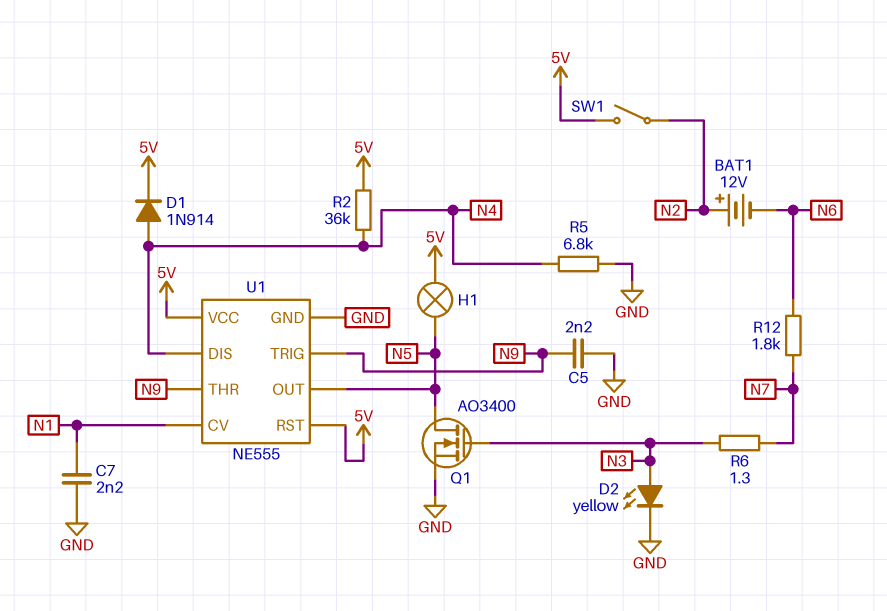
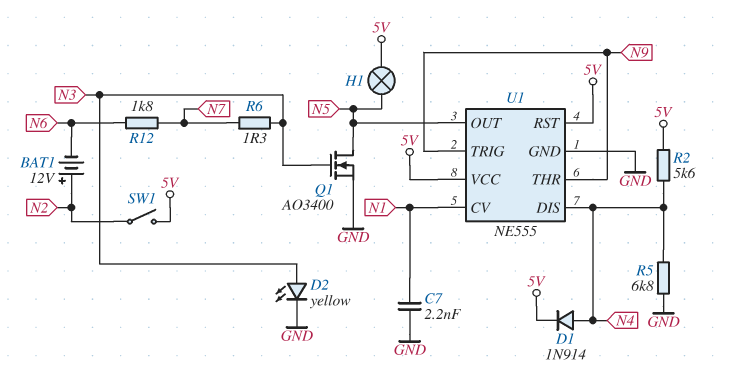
C5: 2.2nF (GND, N9) -> none
R2: 36k (5V, N4) -> 5.6k (5V, N4)

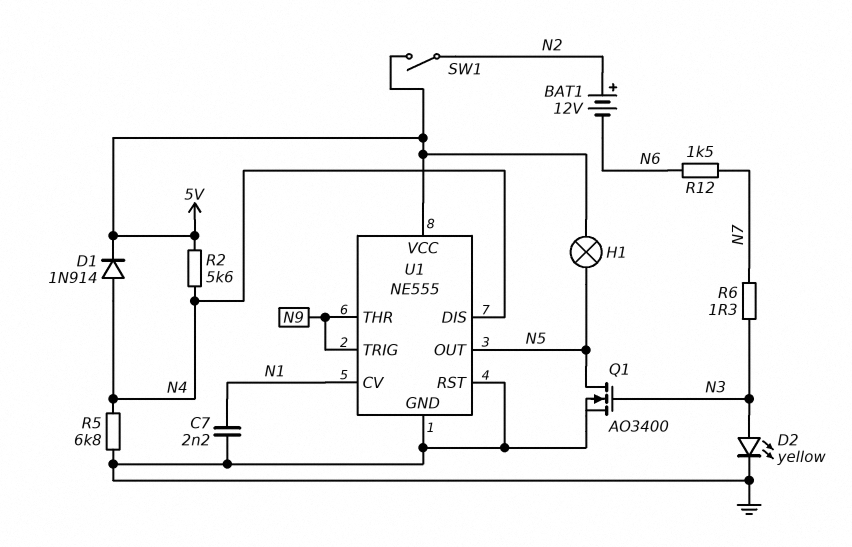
R12: 1.8k (N6, N7) -> 1.5k (N6, N7)
U1 pin RST: 5V -> GND

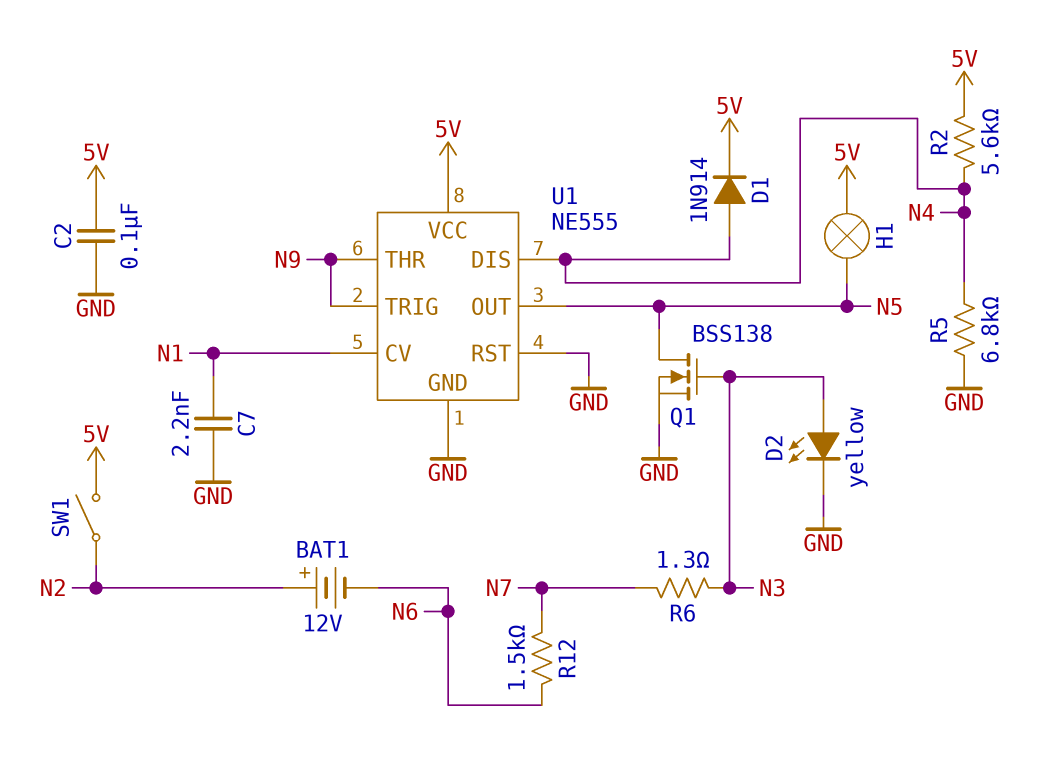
C2: none -> 100nF (5V, GND)
Q1: NMOS AO3400 (G N3, D N5, S GND) -> NMOS BSS138 (G N3, D N5, S GND)

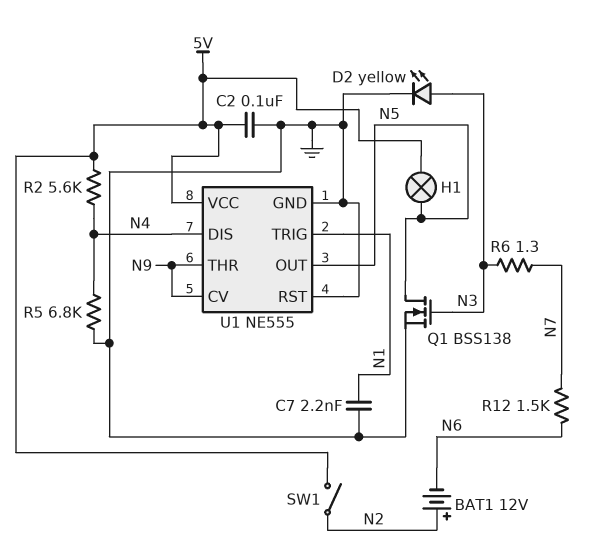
D1: diode 1N914 (A N4, K 5V) -> none
U1 pin CV: N1 -> N9
U1 pin TRIG: N9 -> N1

